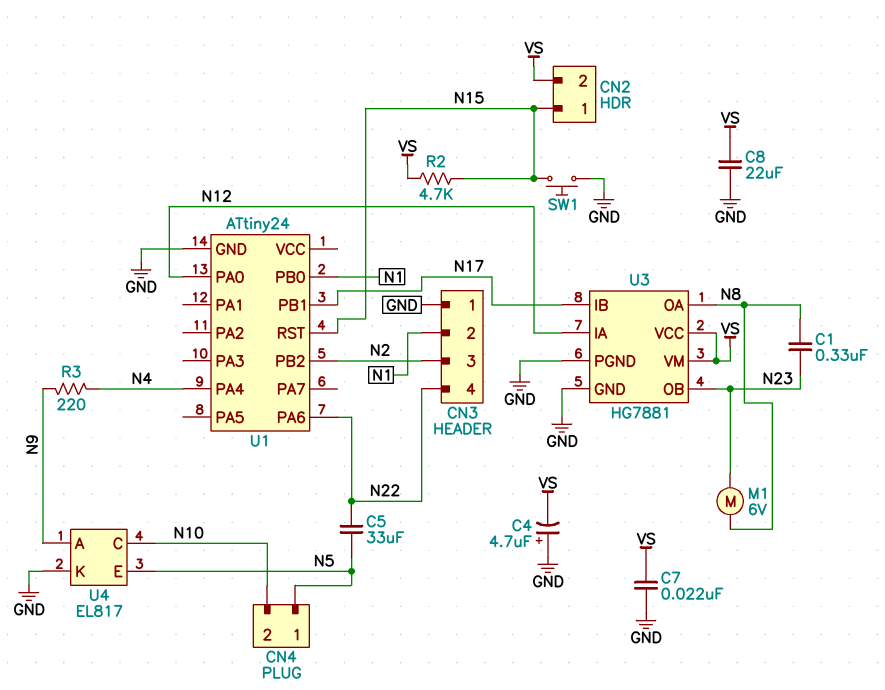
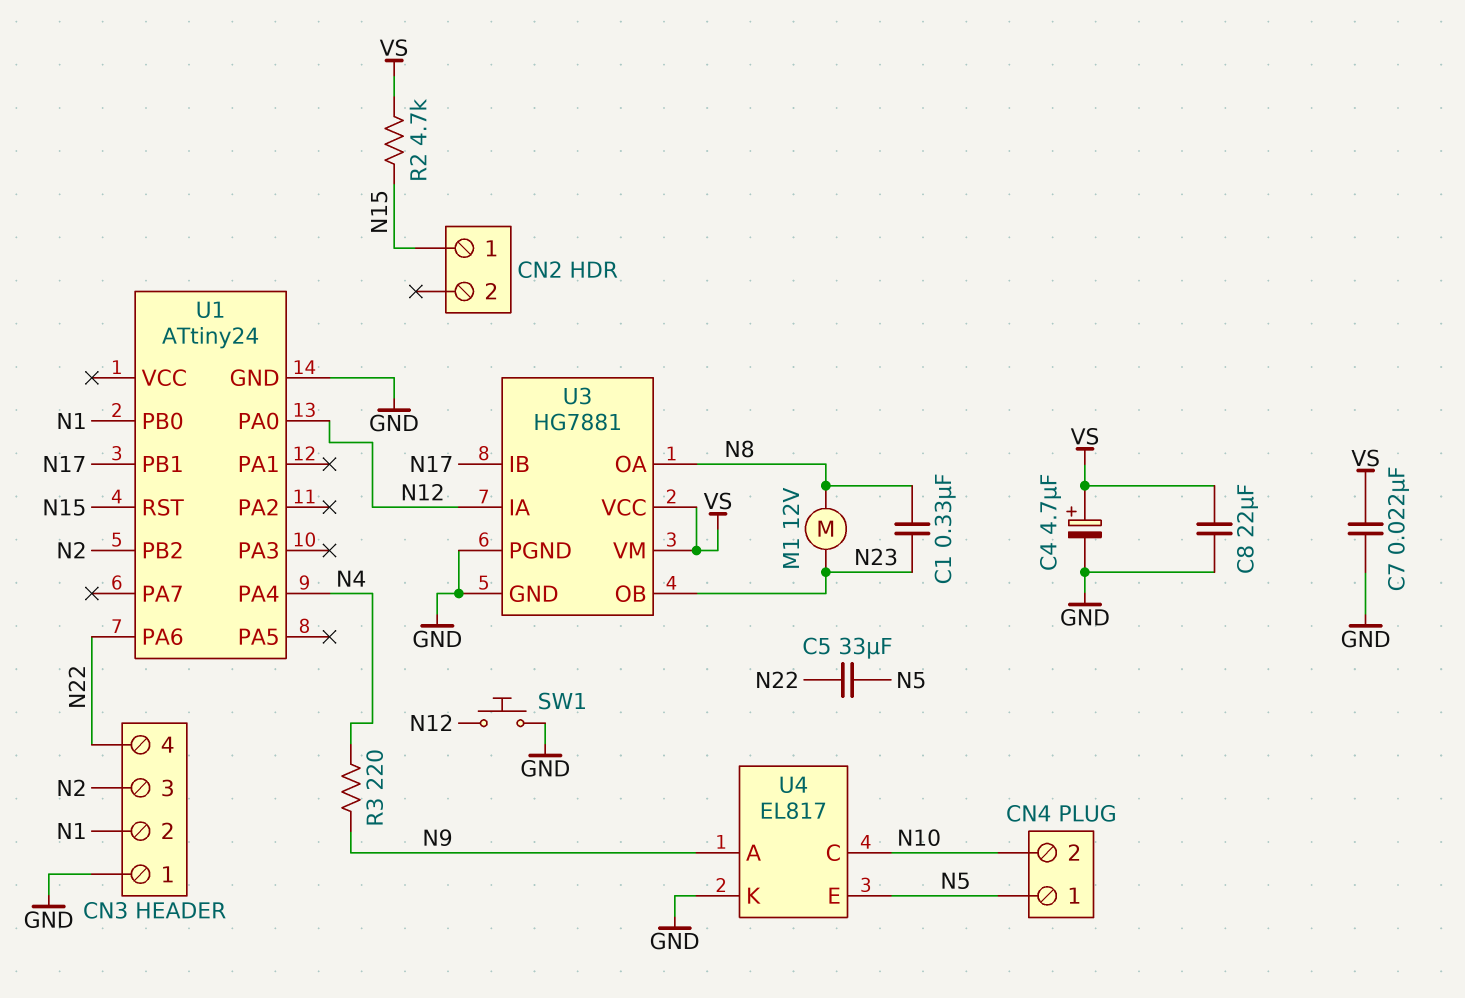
C4: 4.7uF (plus GND, minus VS) -> 4.7uF (plus VS, minus GND)
CN2 pin 2: VS -> none
M1: motor 6V (N8, N23) -> motor 12V (N8, N23)
SW1: button (GND, N15) -> button (GND, N12)

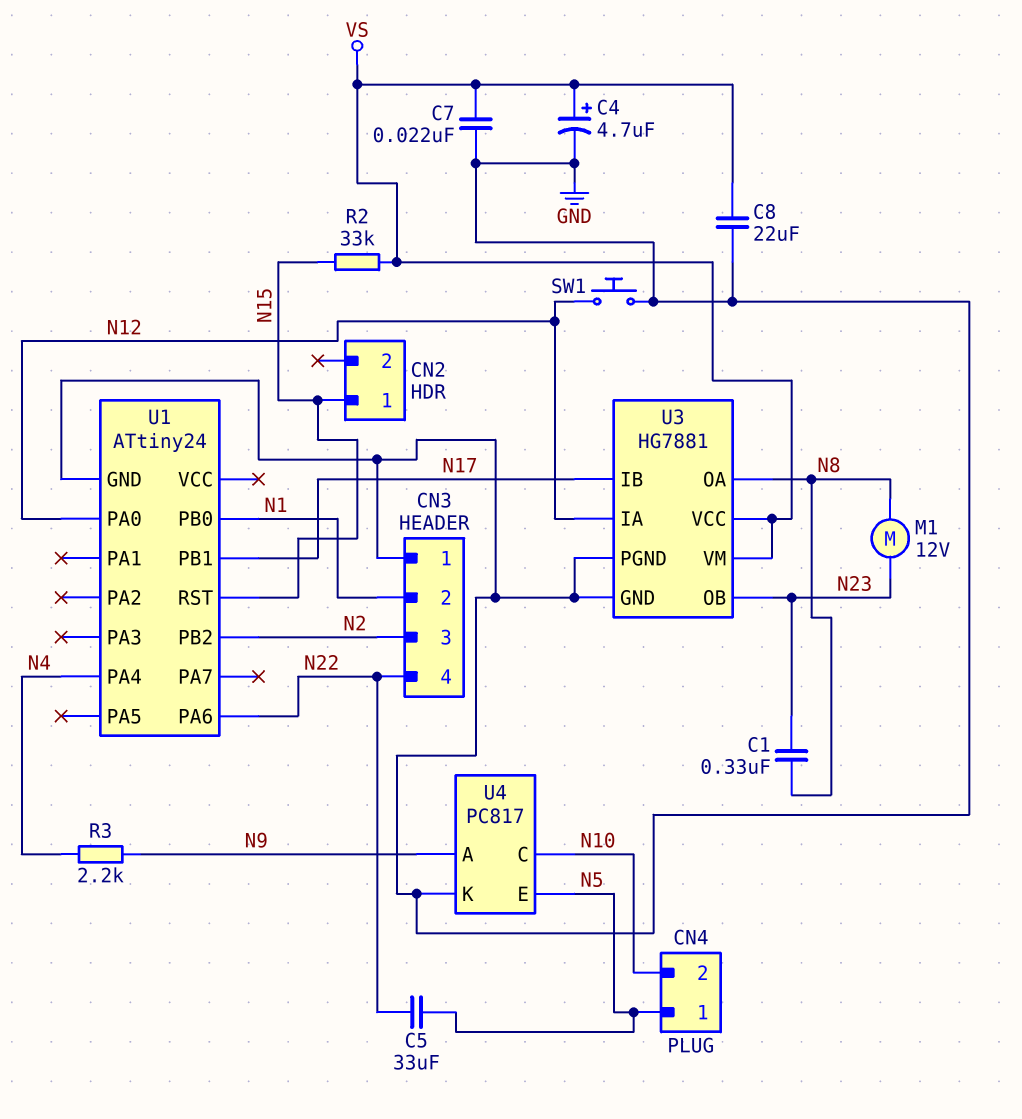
R2: 4.7k (N15, VS) -> 33k (N15, VS)
R3: 220 (N4, N9) -> 2.2k (N4, N9)
U4: EL817 -> PC817

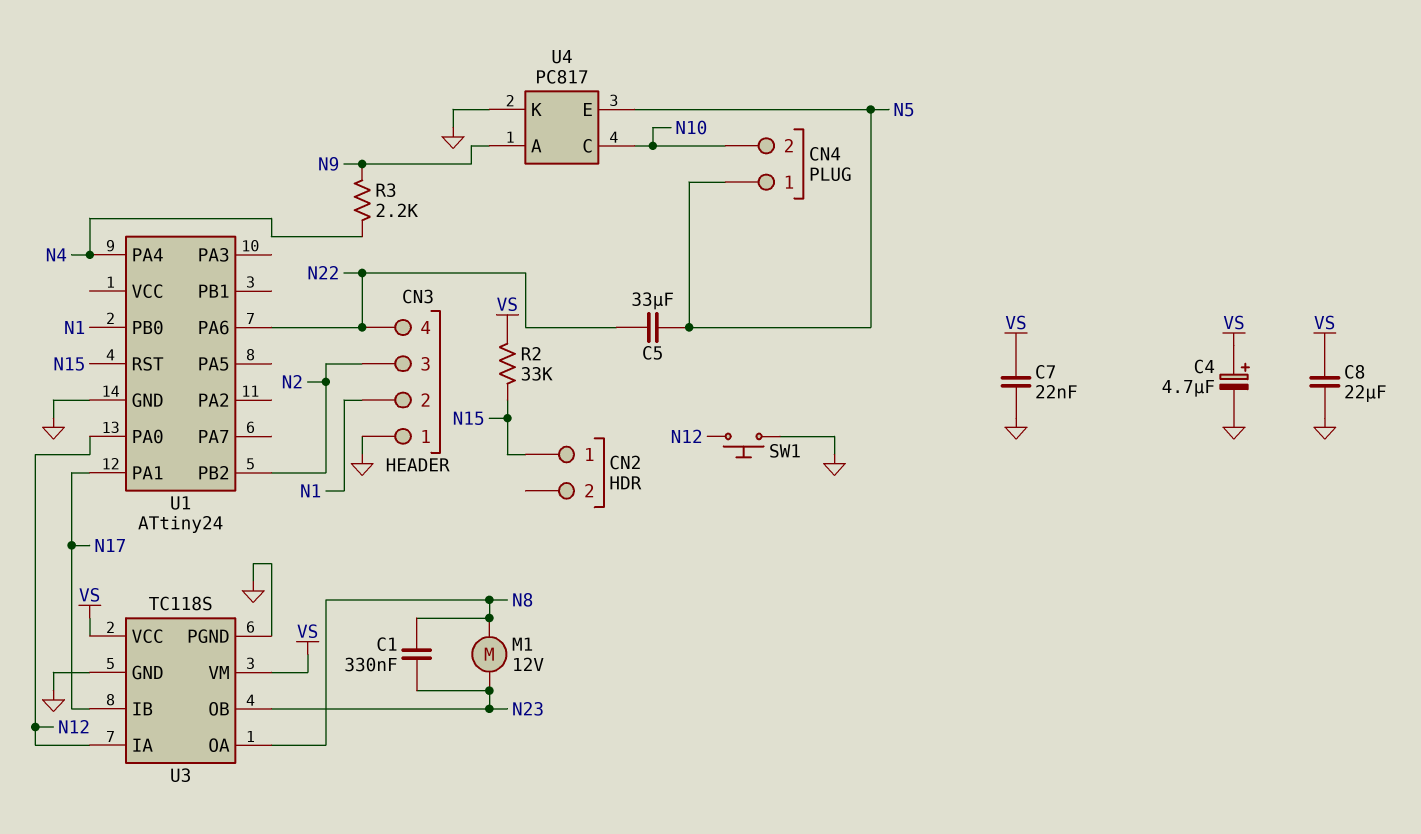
U1 pin PA1: none -> N17
U1 pin PB1: N17 -> none
U3: HG7881 -> TC118S

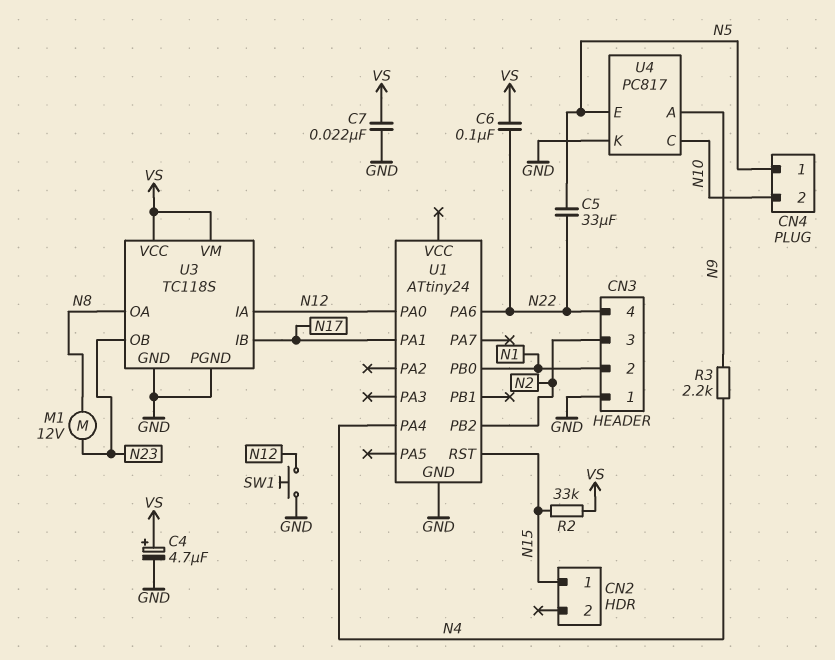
C1: 330nF (N8, N23) -> none
C6: none -> 100nF (N22, VS)
C8: 22uF (GND, VS) -> none

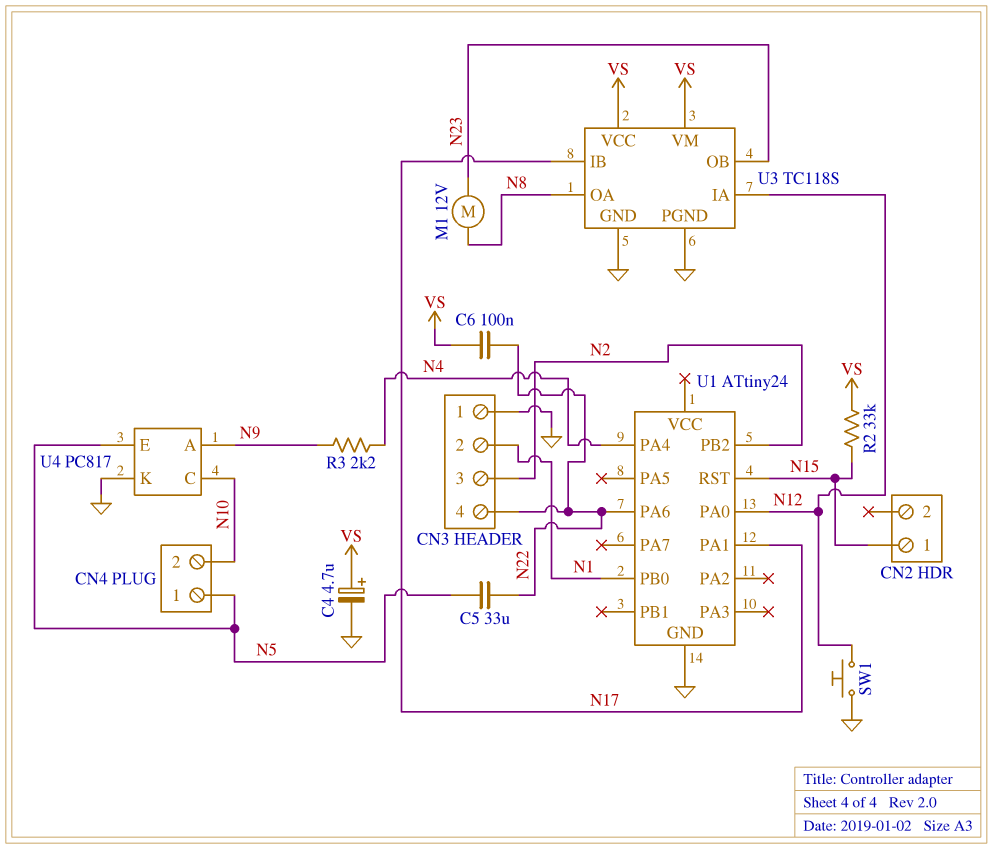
C7: 22nF (GND, VS) -> none

